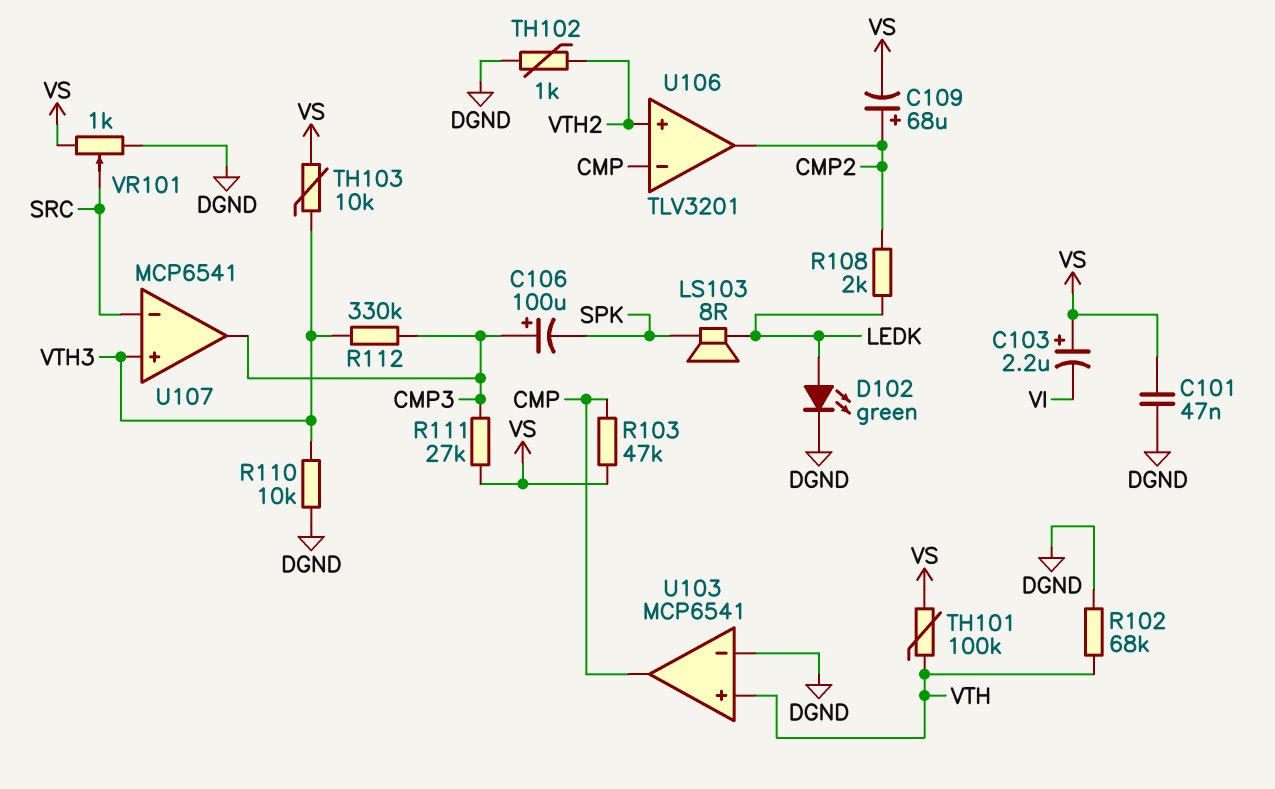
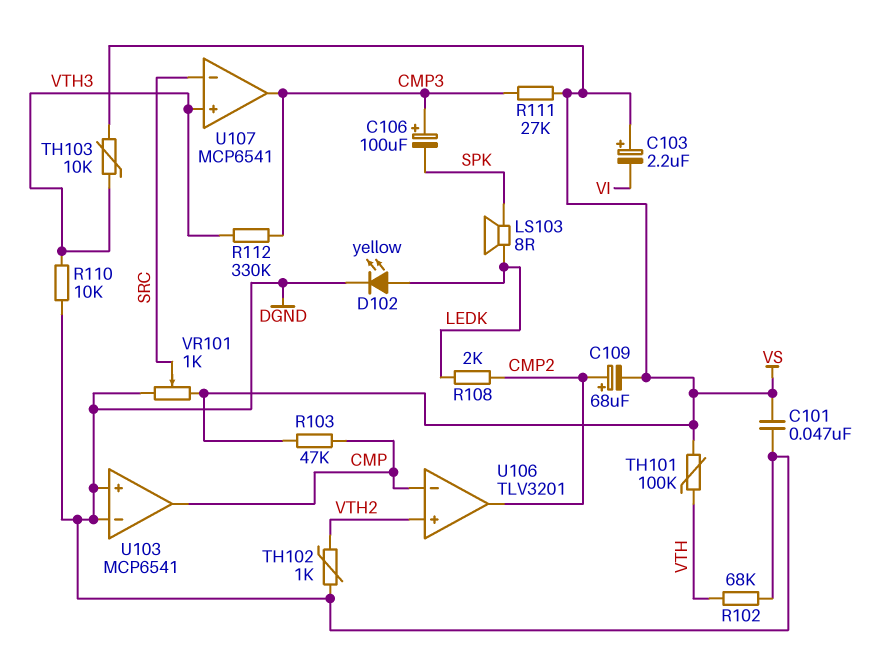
D102: LED green (A LEDK, K DGND) -> LED yellow (A LEDK, K DGND)
U103 pin in+: VTH -> DGND

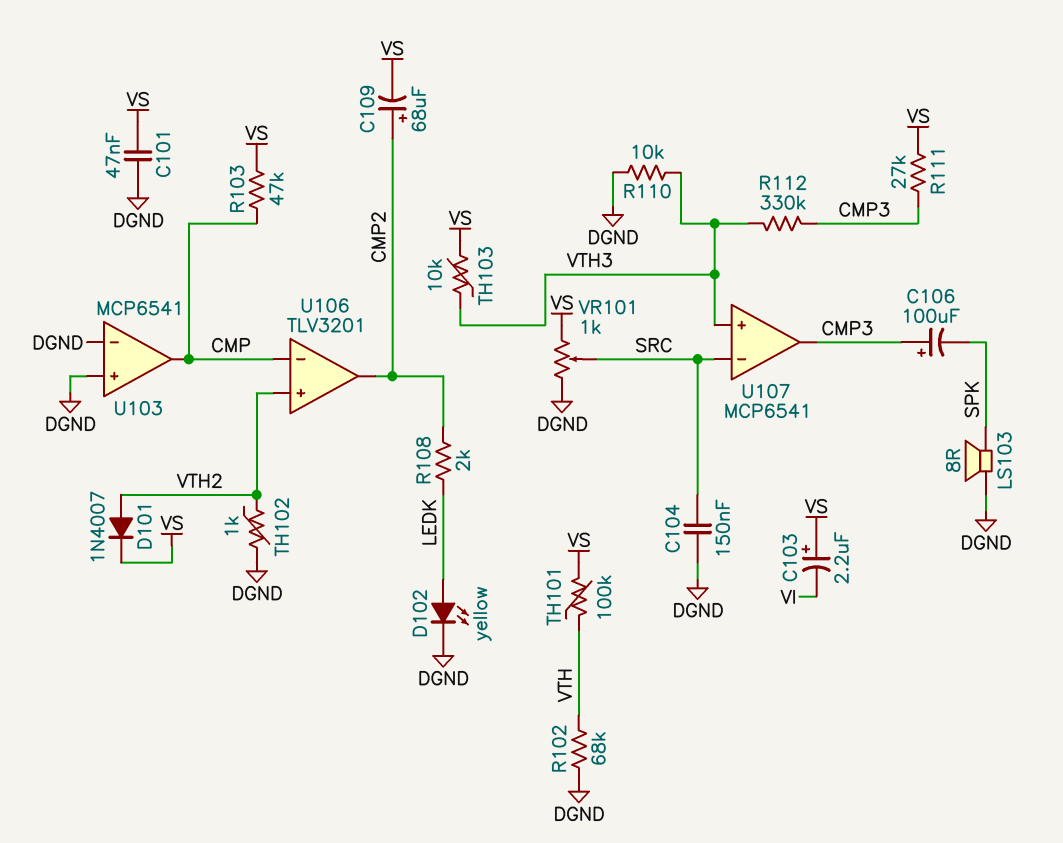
C104: none -> 150nF (DGND, SRC)
D101: none -> diode 1N4007 (A VTH2, K VS)
LS103: speaker 8R (LEDK, SPK) -> speaker 8R (DGND, SPK)

